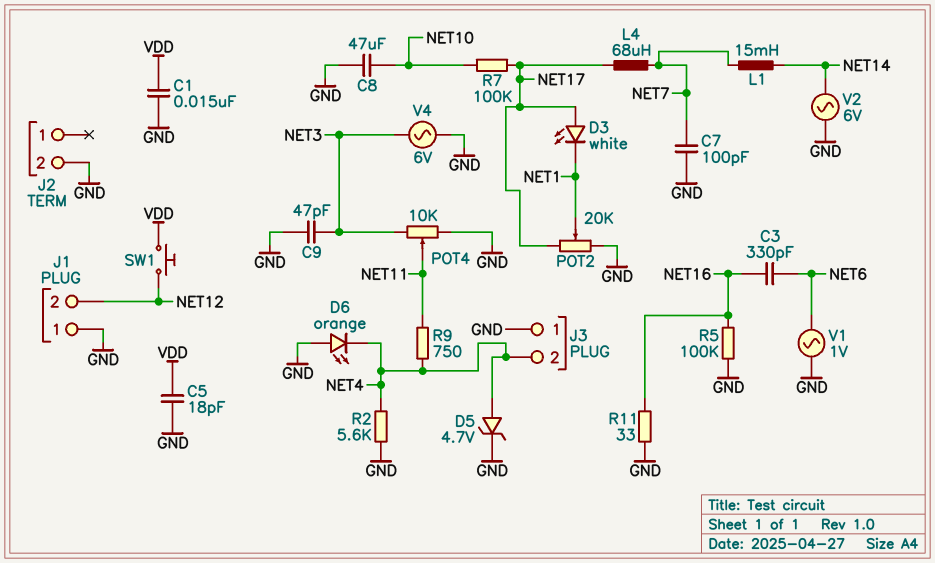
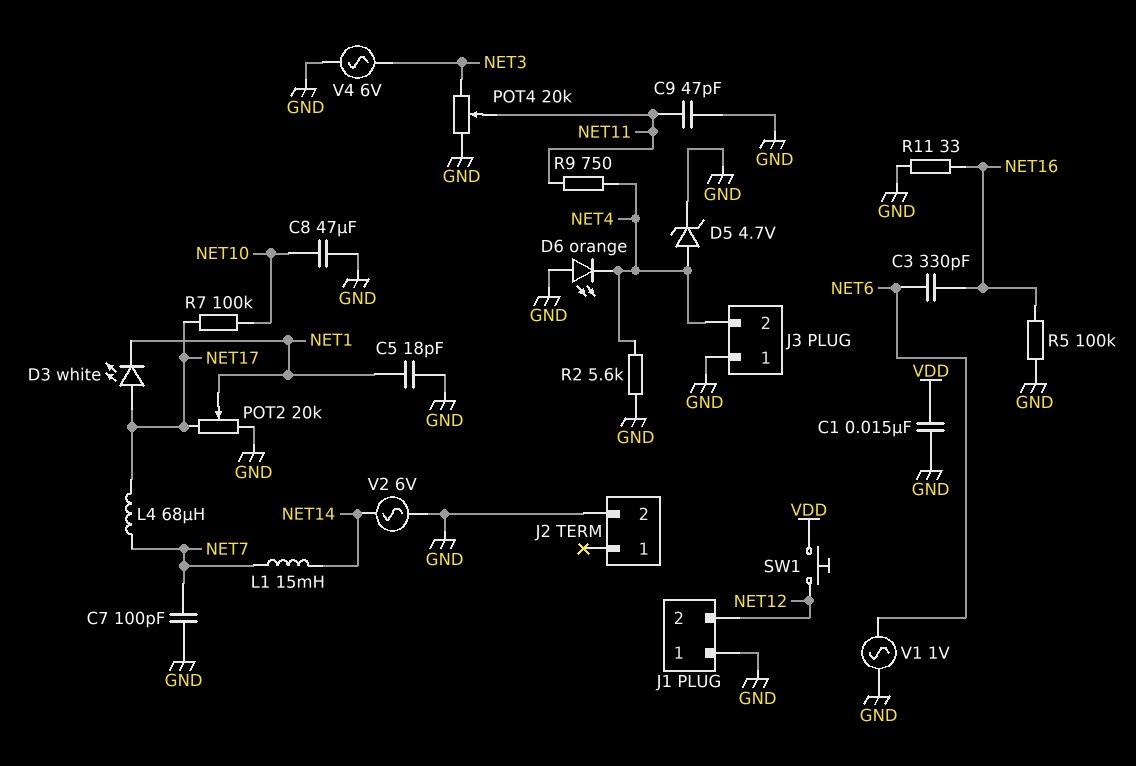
C5: 18pF (GND, VDD) -> 18pF (GND, NET1)
C9: 47pF (GND, NET3) -> 47pF (GND, NET11)
POT4: 10k (GND, NET3, wiper NET11) -> 20k (GND, NET3, wiper NET11)

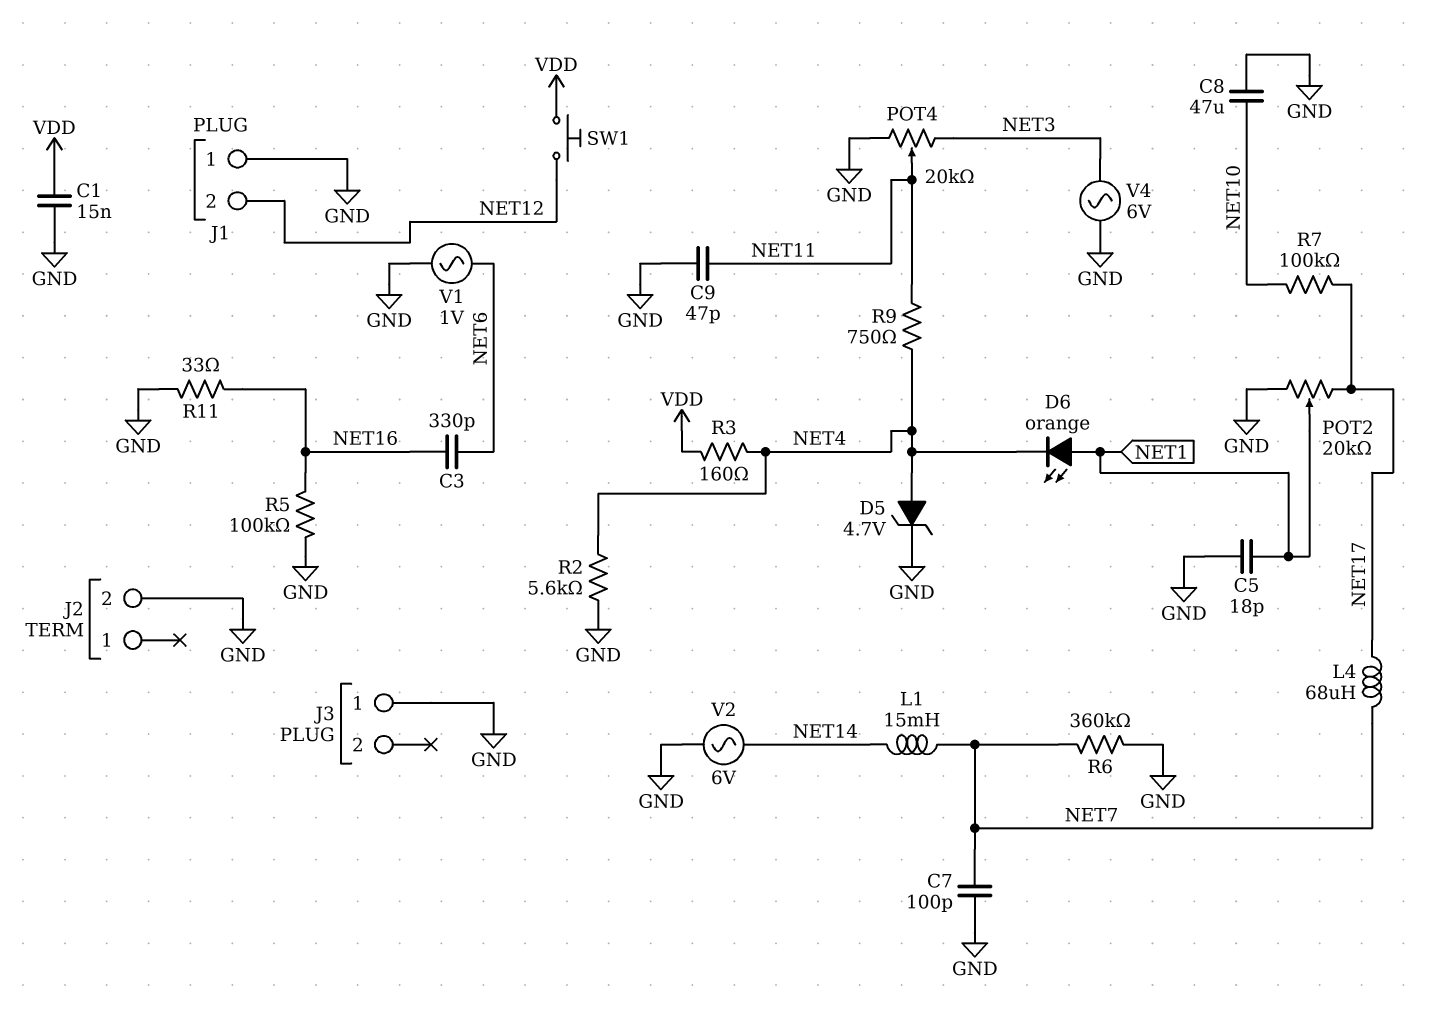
D3: LED white (A NET17, K NET1) -> none
D6: LED orange (A GND, K NET4) -> LED orange (A NET1, K NET4)
J3 pin 2: NET4 -> none
R3: none -> 160 (NET4, VDD)
R6: none -> 360k (GND, NET7)

